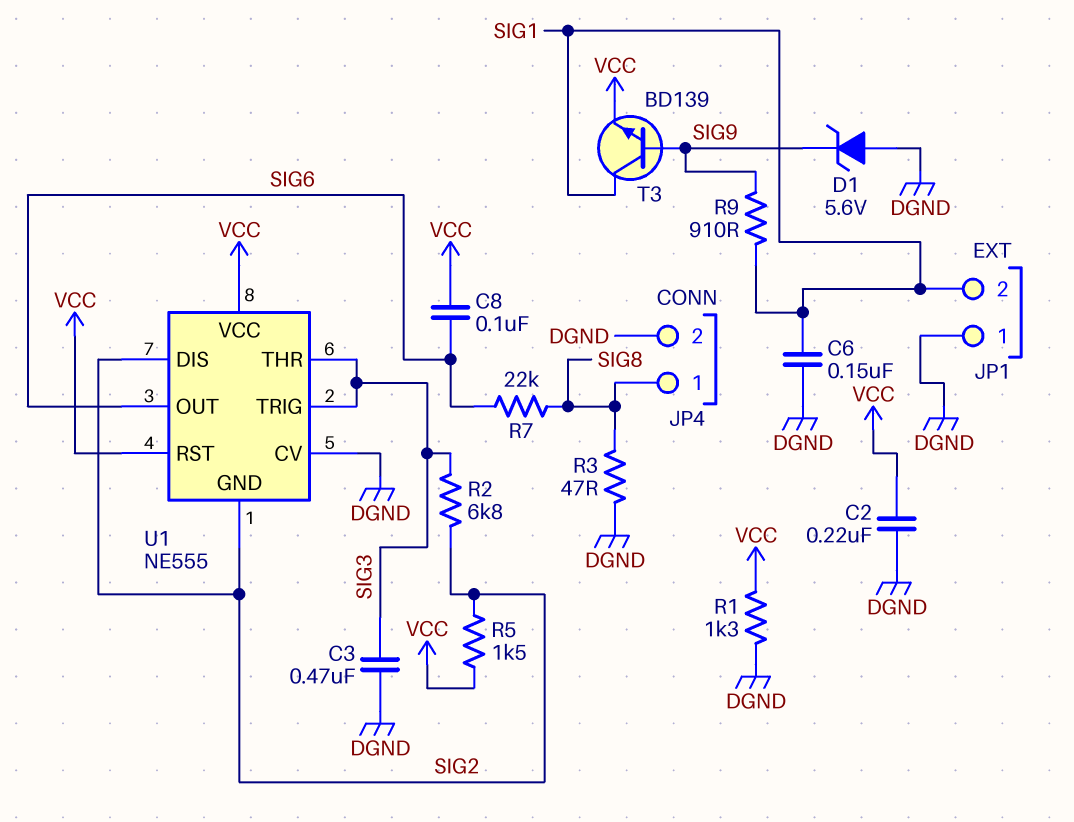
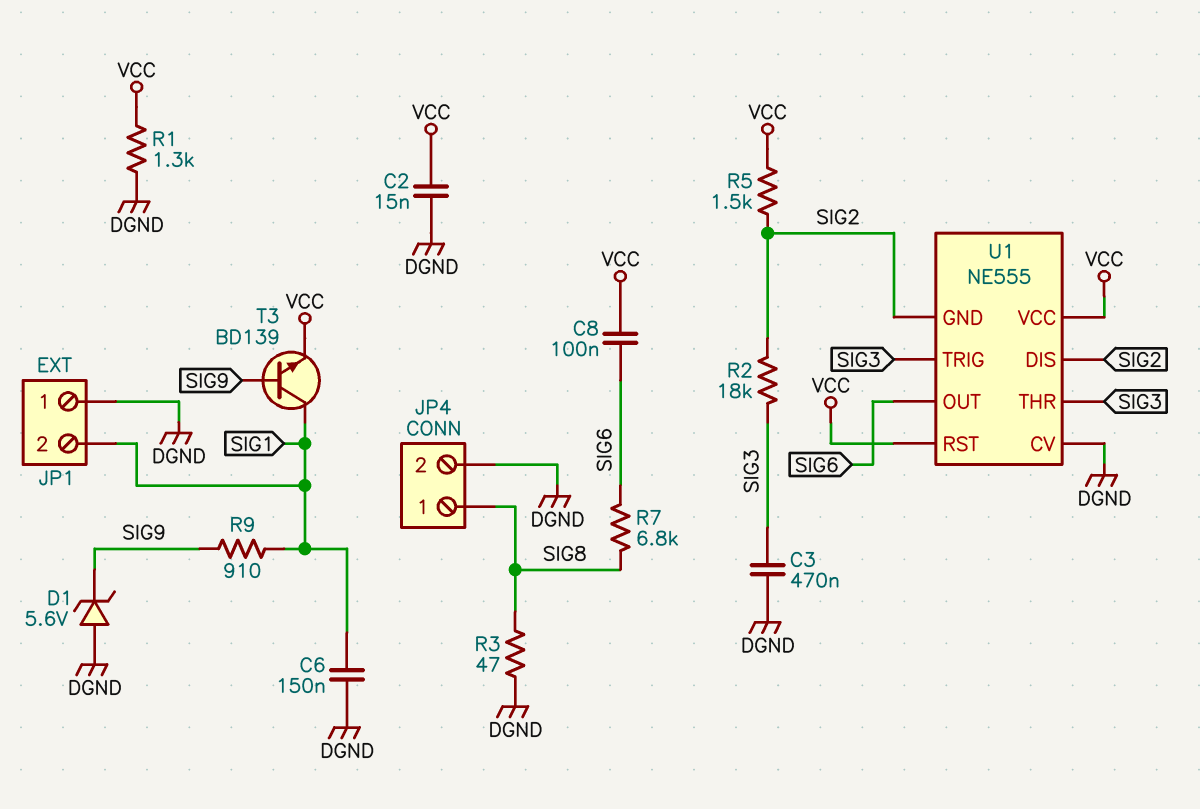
C2: 220nF (DGND, VCC) -> 15nF (DGND, VCC)
R2: 6.8k (SIG2, SIG3) -> 18k (SIG2, SIG3)
R7: 22k (SIG6, SIG8) -> 6.8k (SIG6, SIG8)

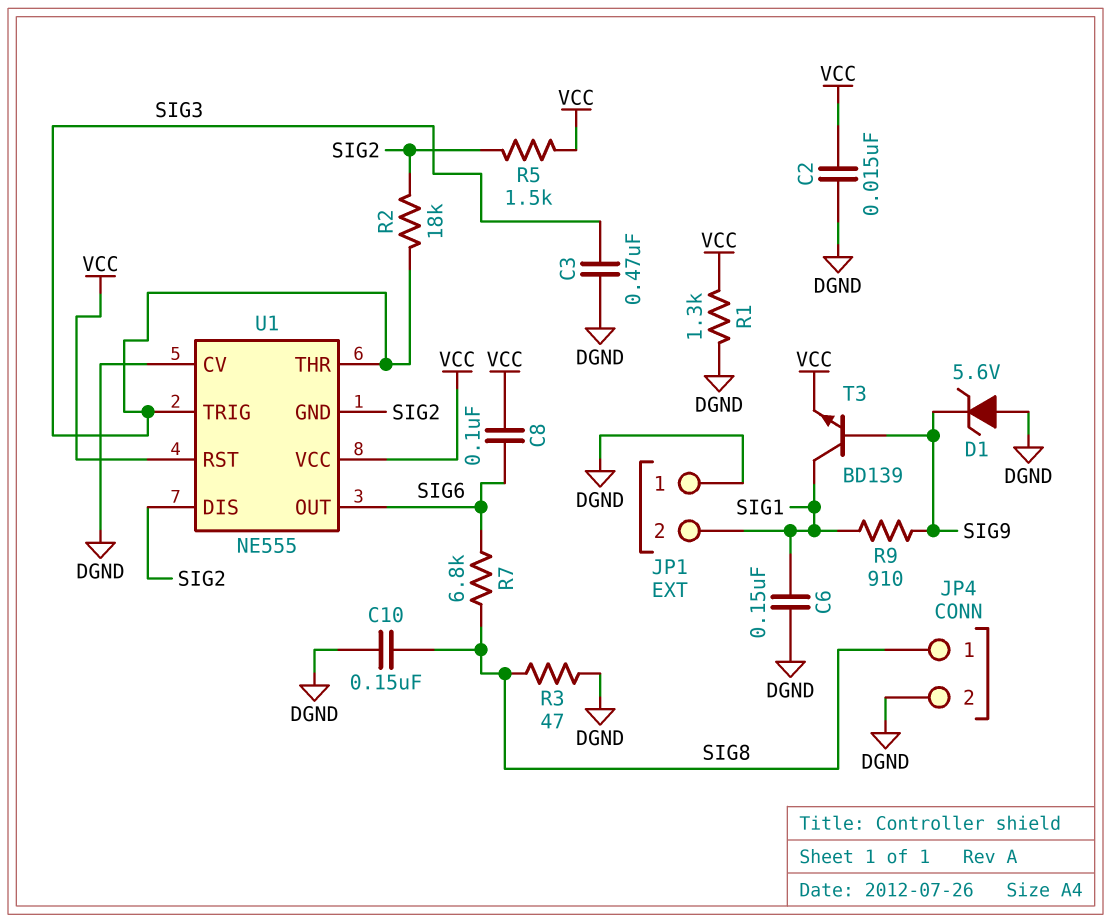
C10: none -> 150nF (DGND, SIG8)

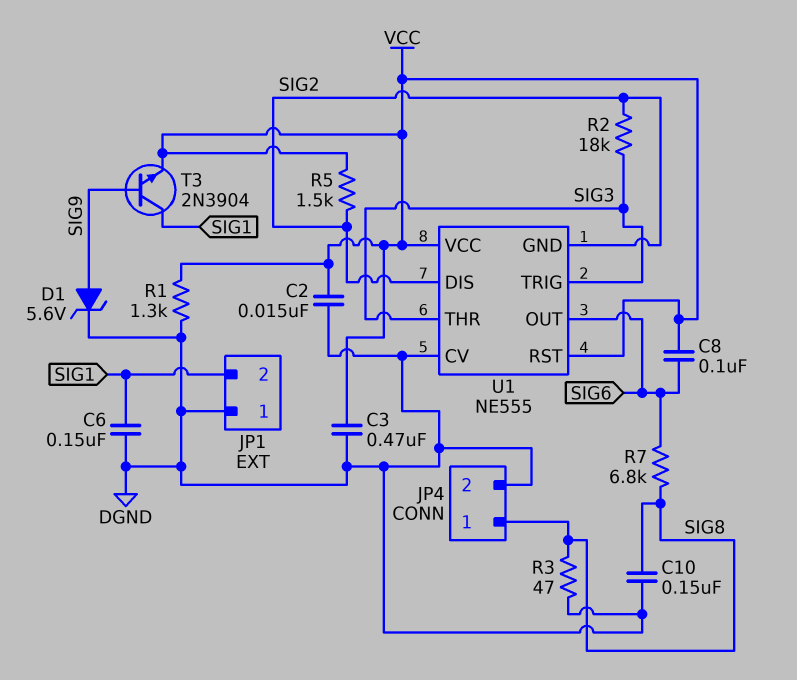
C3: 470nF (DGND, SIG3) -> 470nF (DGND, VCC)
D1: zener 5.6V (A DGND, K SIG9) -> zener 5.6V (A SIG9, K DGND)
R9: 910 (SIG1, SIG9) -> none
T3: NPN BD139 (B SIG9, C SIG1, E VCC) -> NPN 2N3904 (B SIG9, C SIG1, E VCC)

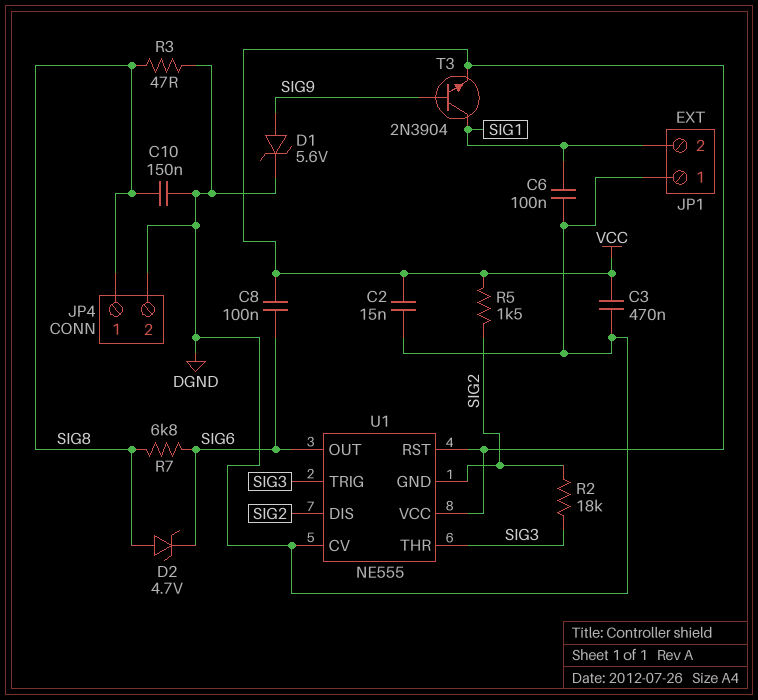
C6: 150nF (DGND, SIG1) -> 100nF (DGND, SIG1)
D2: none -> zener 4.7V (A SIG8, K SIG6)
R1: 1.3k (DGND, VCC) -> none

